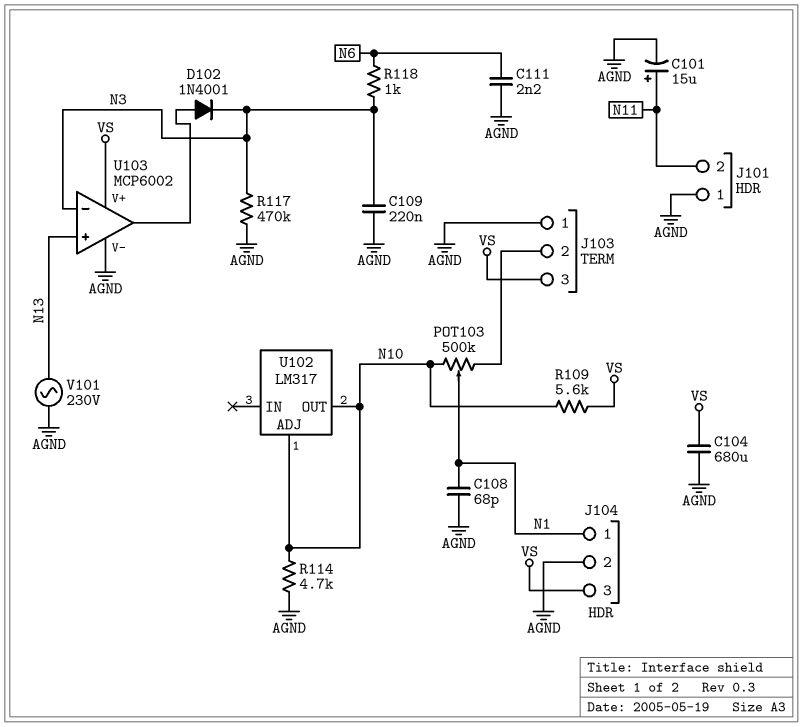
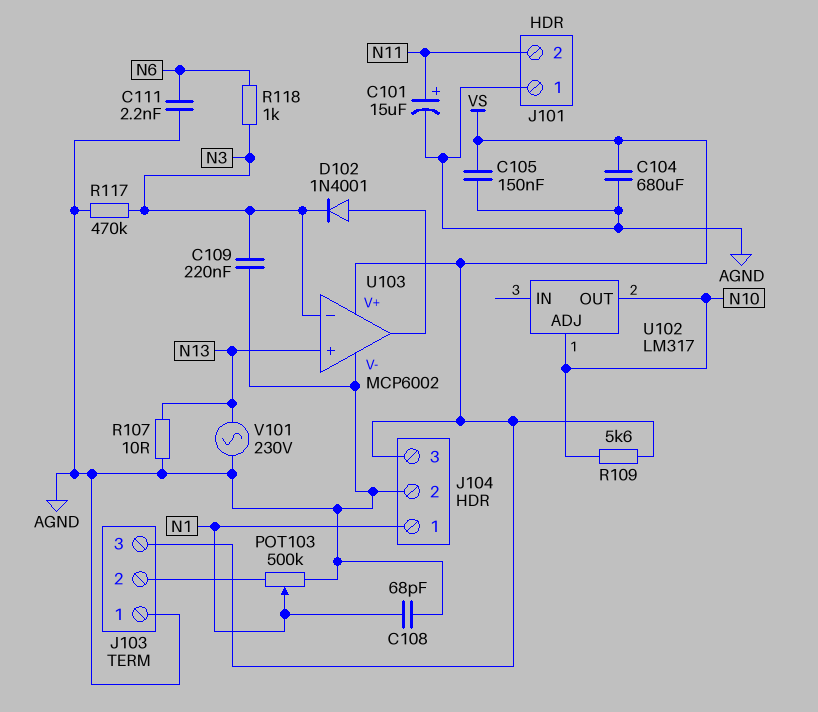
C105: none -> 150nF (AGND, VS)
POT103: 500k (J103/2, N10, wiper N1) -> 500k (AGND, J103/2, wiper N1)
R107: none -> 10 (AGND, N13)
R114: 4.7k (AGND, N10) -> none

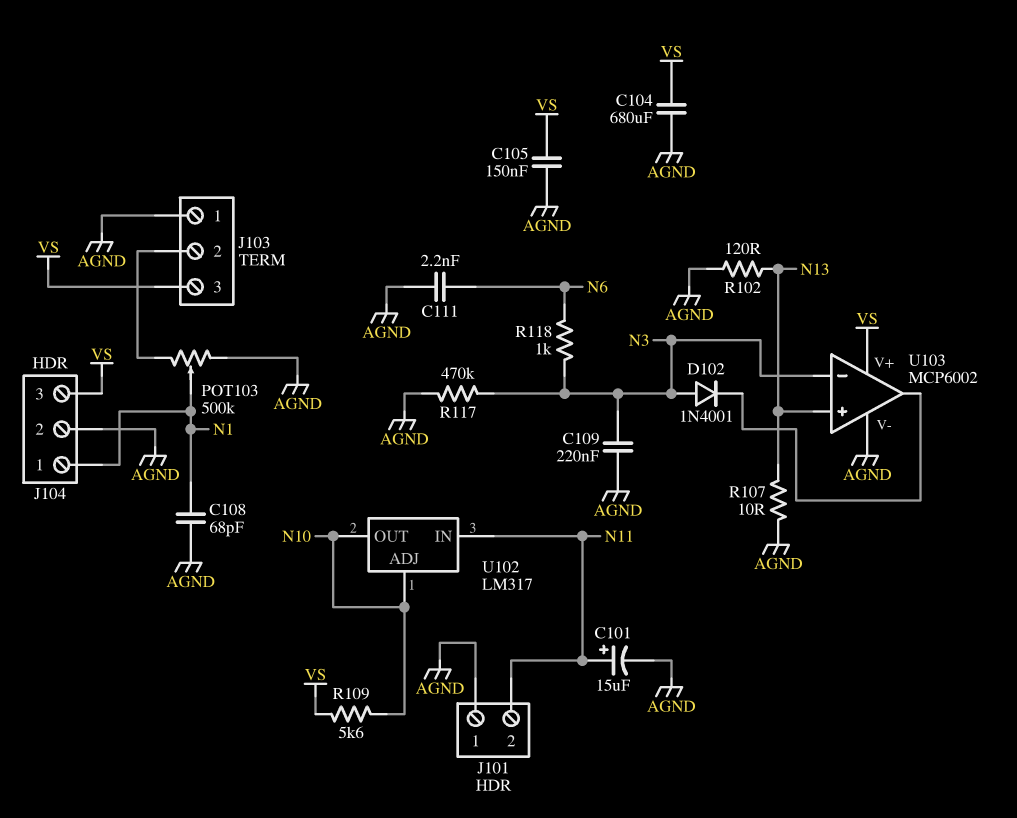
D102: diode 1N4001 (A U103/out, K N3) -> diode 1N4001 (A N3, K U103/out)
R102: none -> 120 (AGND, N13)
U102 pin IN: none -> N11
V101: AC 230V (AGND, N13) -> none

